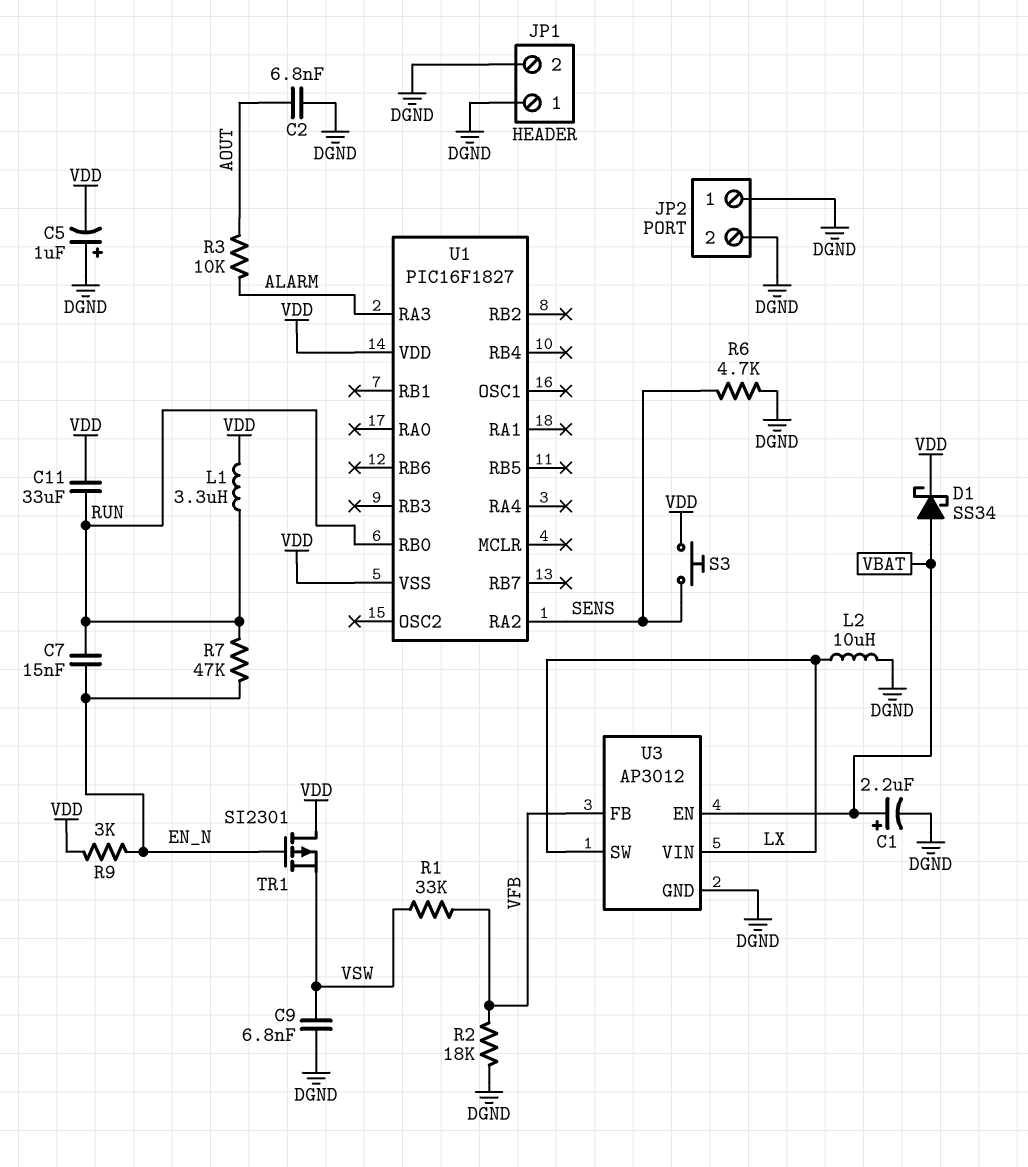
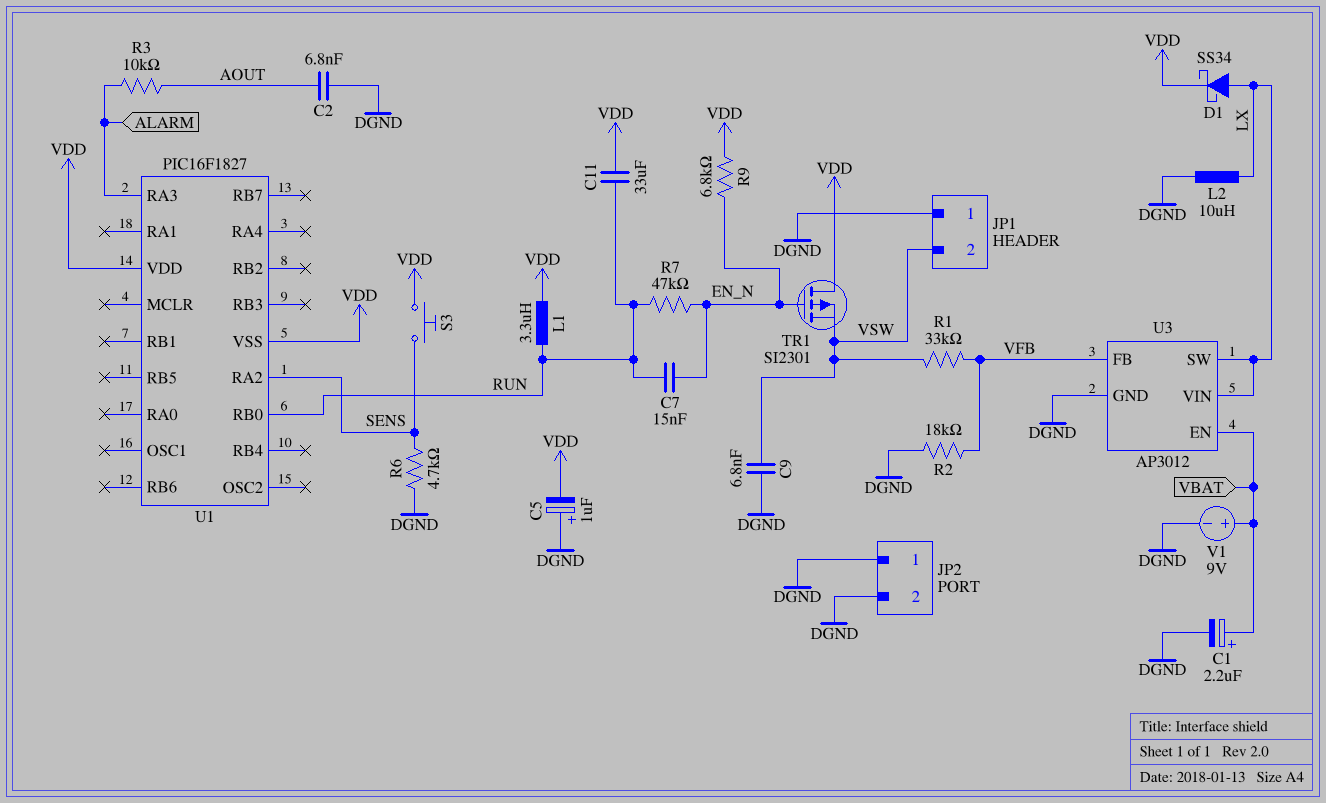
D1: schottky SS34 (A VBAT, K VDD) -> schottky SS34 (A LX, K VDD)
JP1 pin 2: DGND -> VSW
R9: 3k (EN_N, VDD) -> 6.8k (EN_N, VDD)
V1: none -> 9V (plus VBAT, minus DGND)

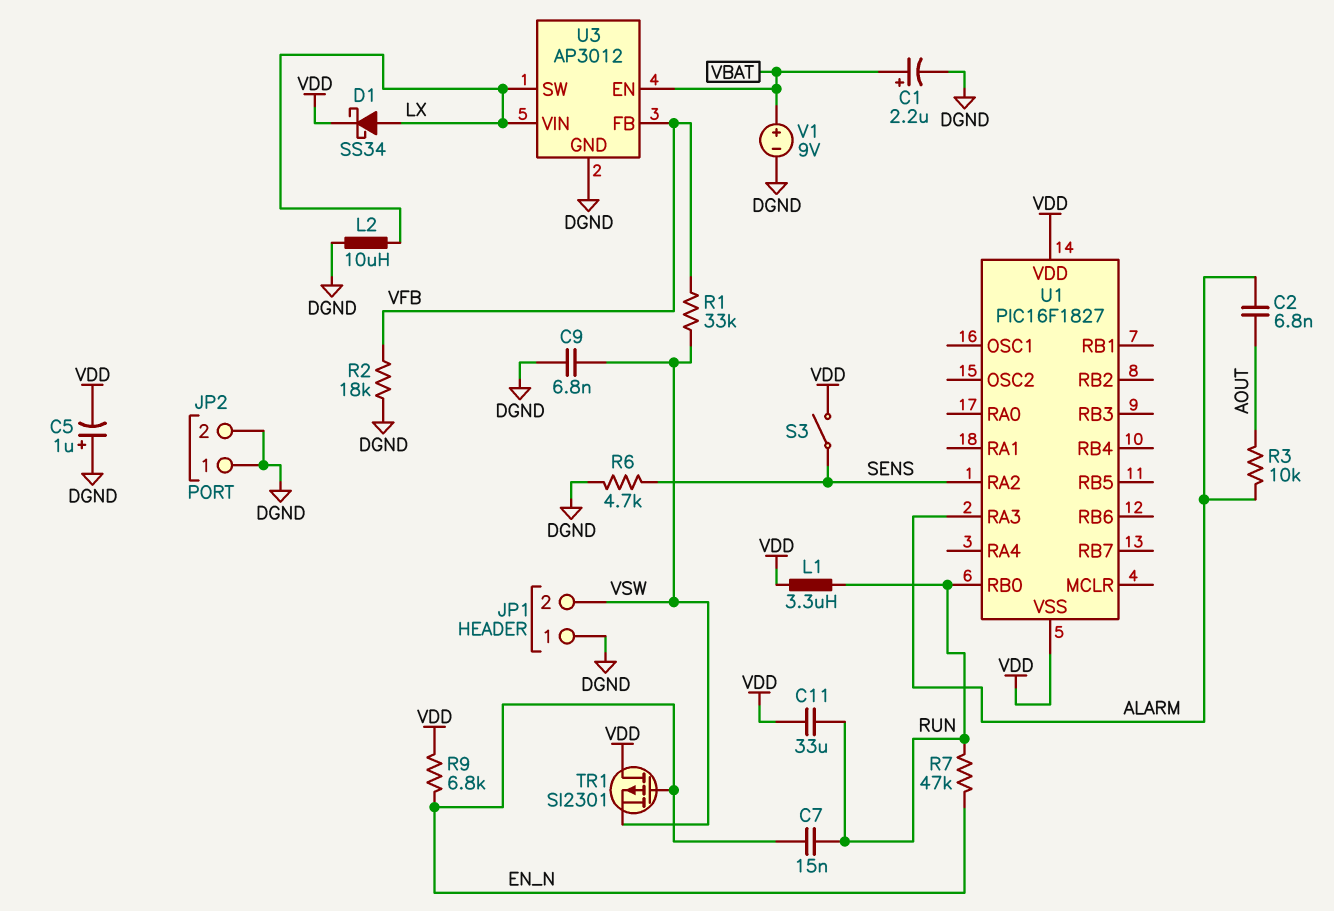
C2: 6.8nF (AOUT, DGND) -> 6.8nF (ALARM, AOUT)
S3: button (SENS, VDD) -> switch (SENS, VDD)

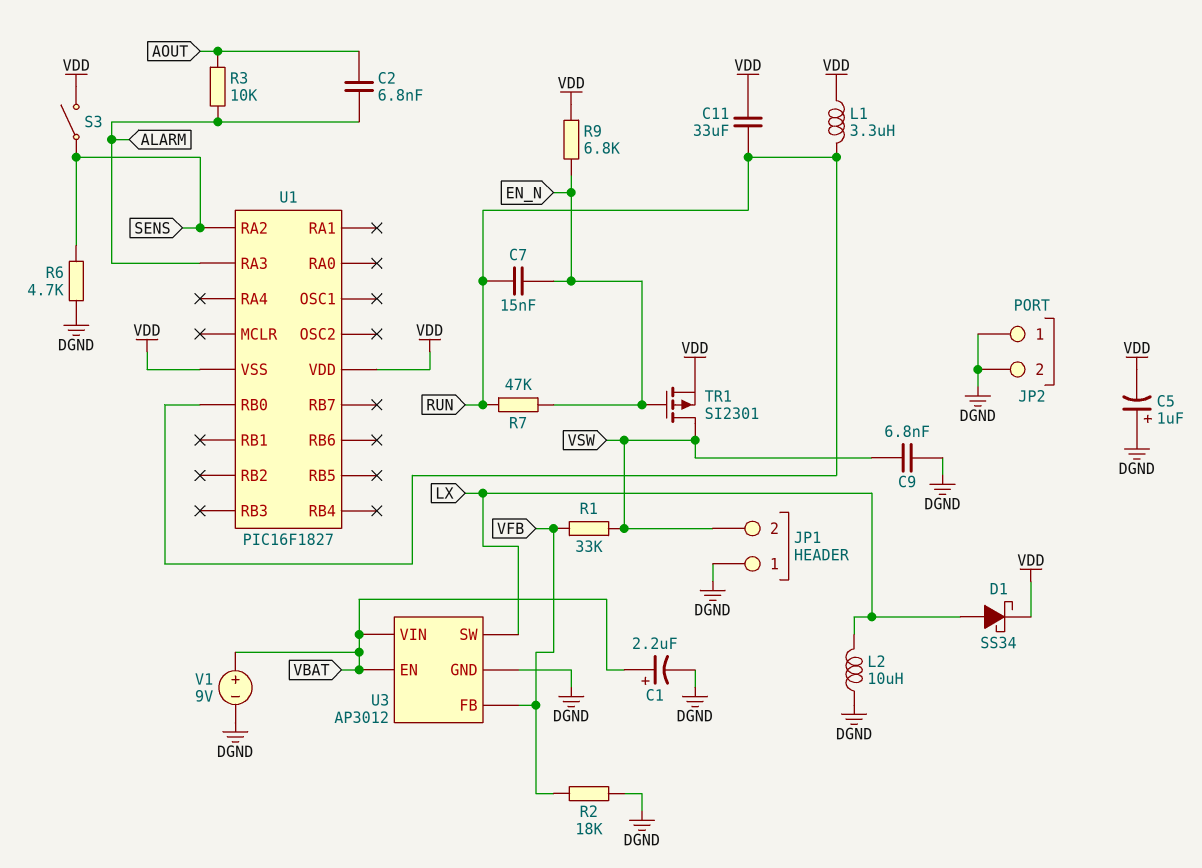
TR1: PMOS SI2301 (G EN_N, D VDD, S VSW) -> PMOS SI2301 (G EN_N, D VSW, S VDD)
U3 pin VIN: LX -> VBAT

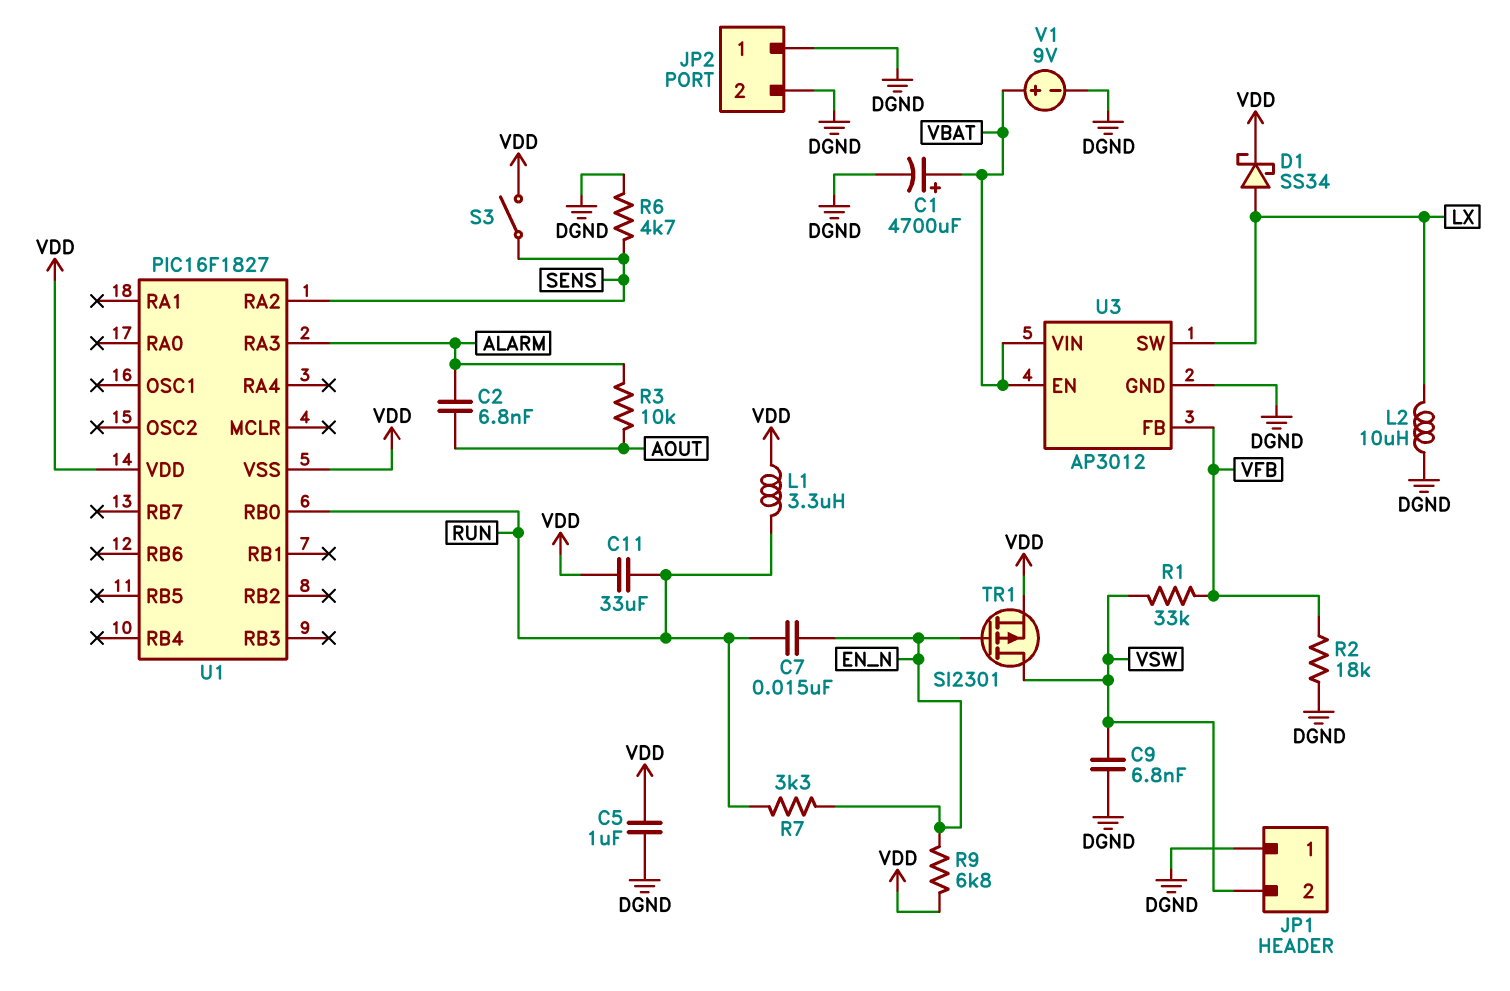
C1: 2.2uF (plus VBAT, minus DGND) -> 4700uF (plus VBAT, minus DGND)
C5: 1uF (plus DGND, minus VDD) -> 1uF (DGND, VDD)
R7: 47k (EN_N, RUN) -> 3.3k (EN_N, RUN)

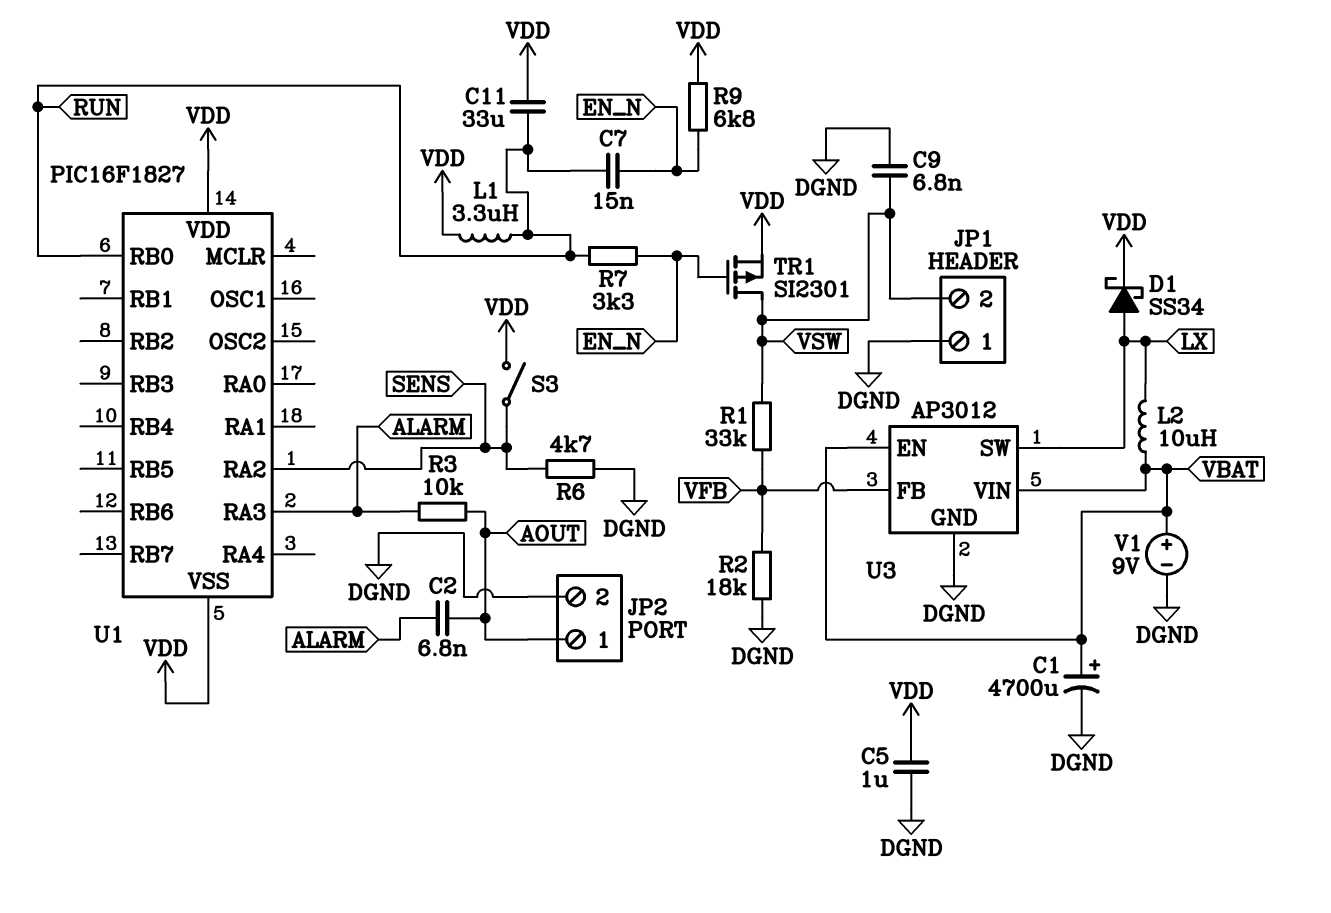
JP2 pin 1: DGND -> AOUT
L2: 10uH (DGND, LX) -> 10uH (LX, VBAT)

